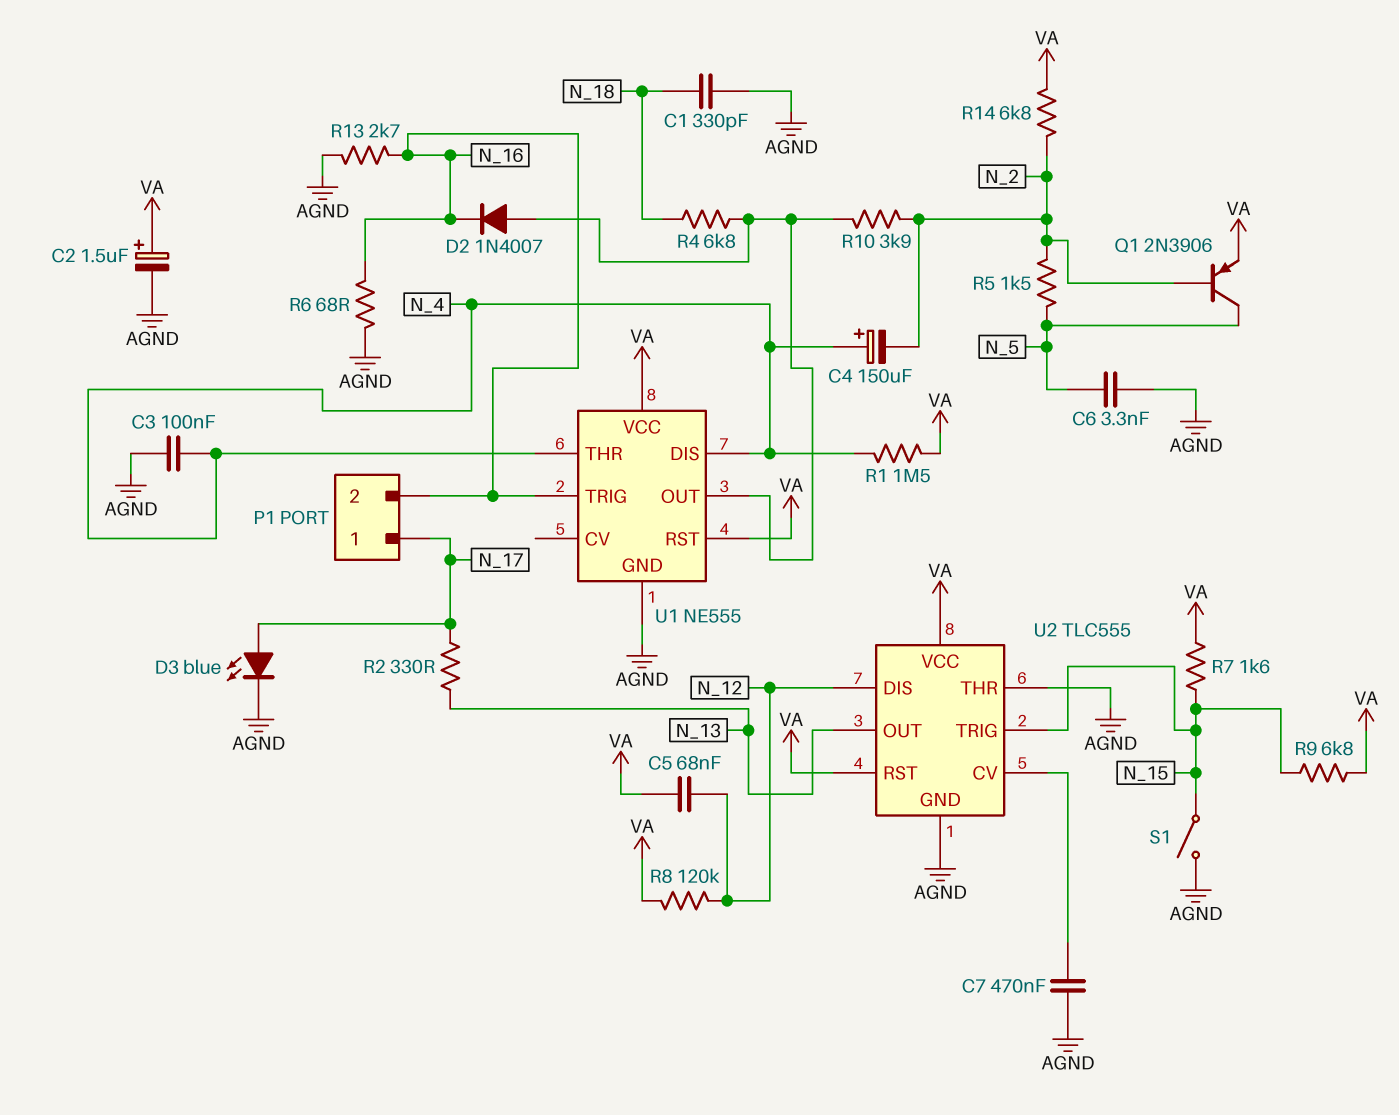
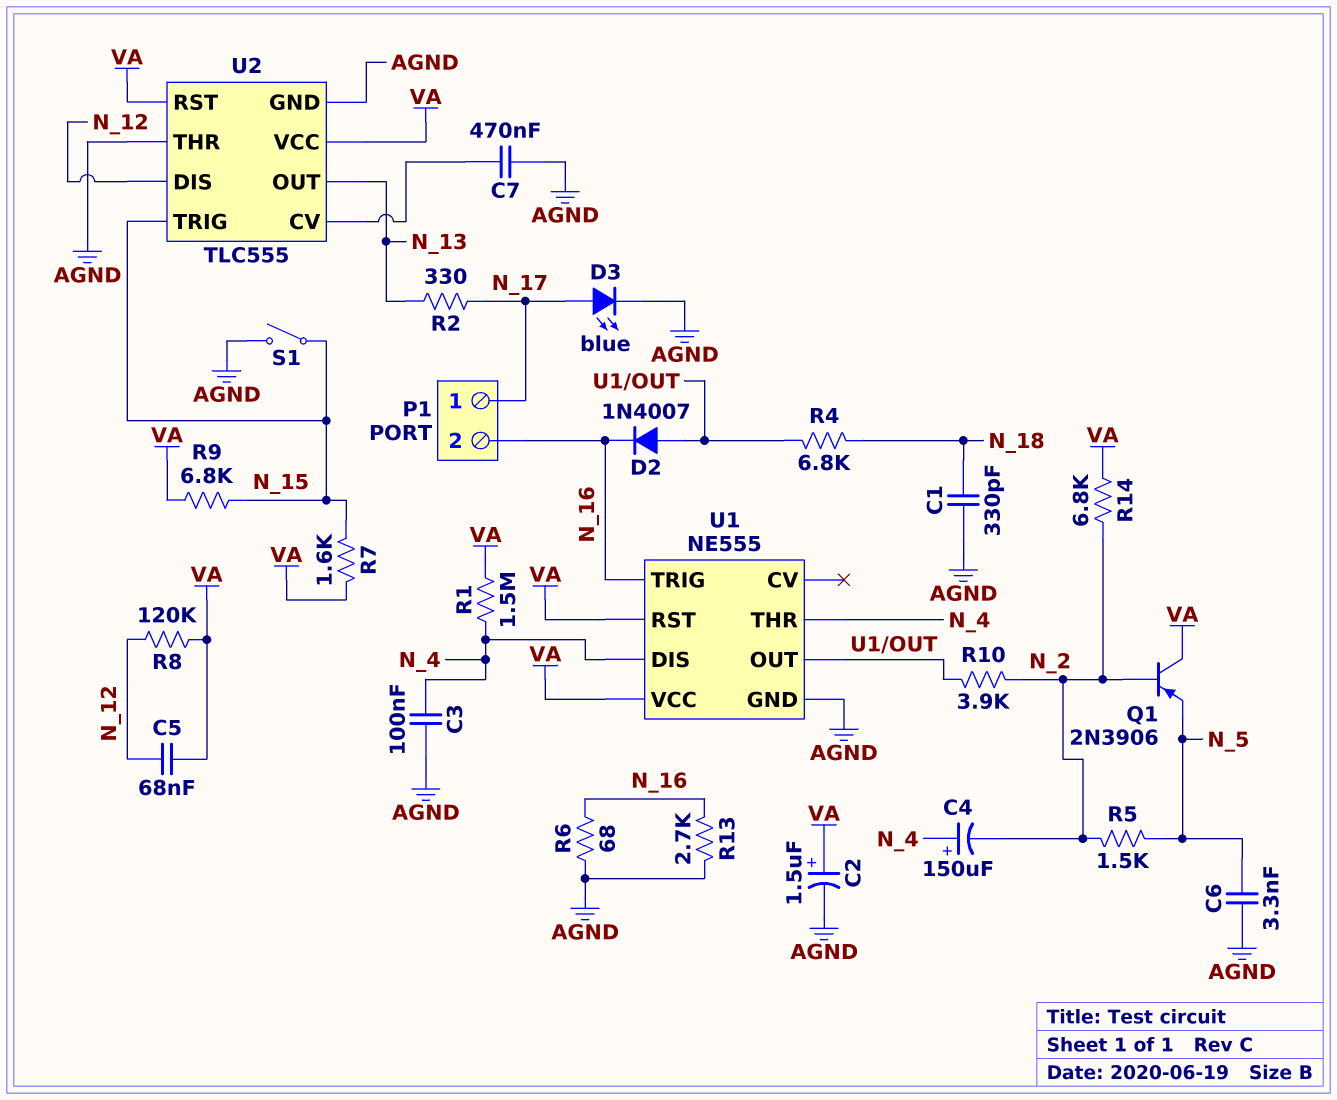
Q1: PNP 2N3906 (B N_2, C N_5, E VA) -> PNP 2N3906 (B N_2, C VA, E N_5)

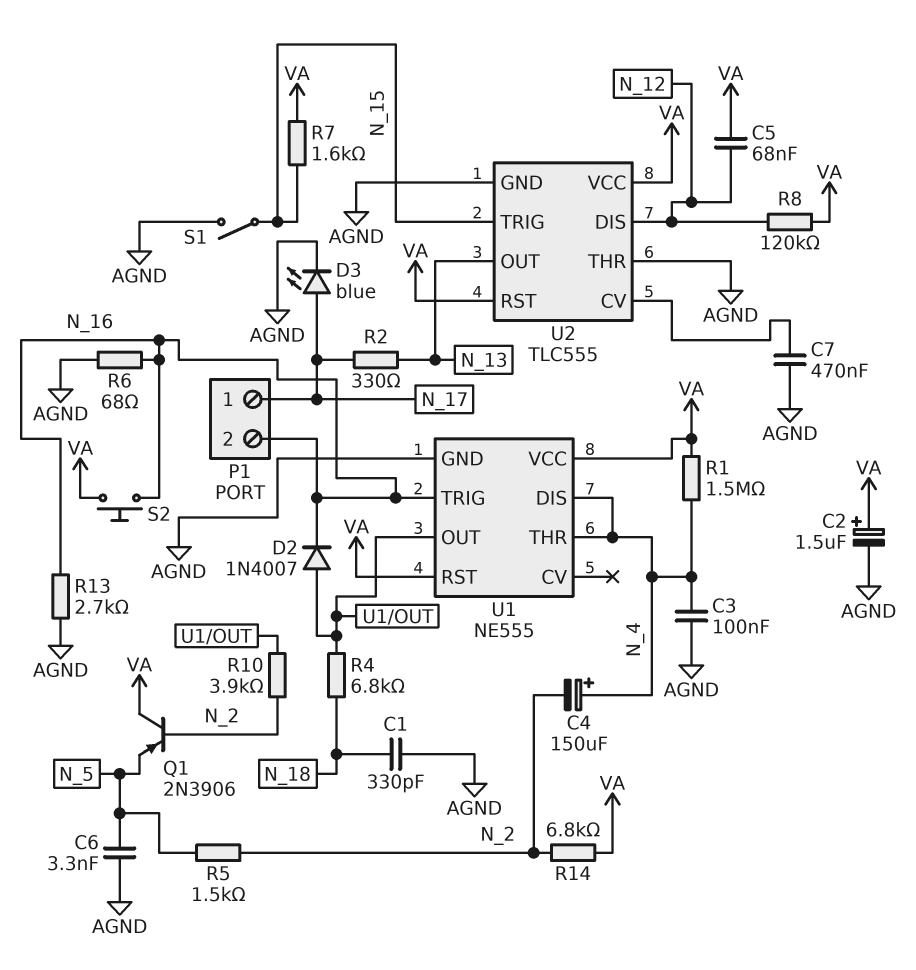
R9: 6.8k (N_15, VA) -> none
S2: none -> button (N_16, VA)

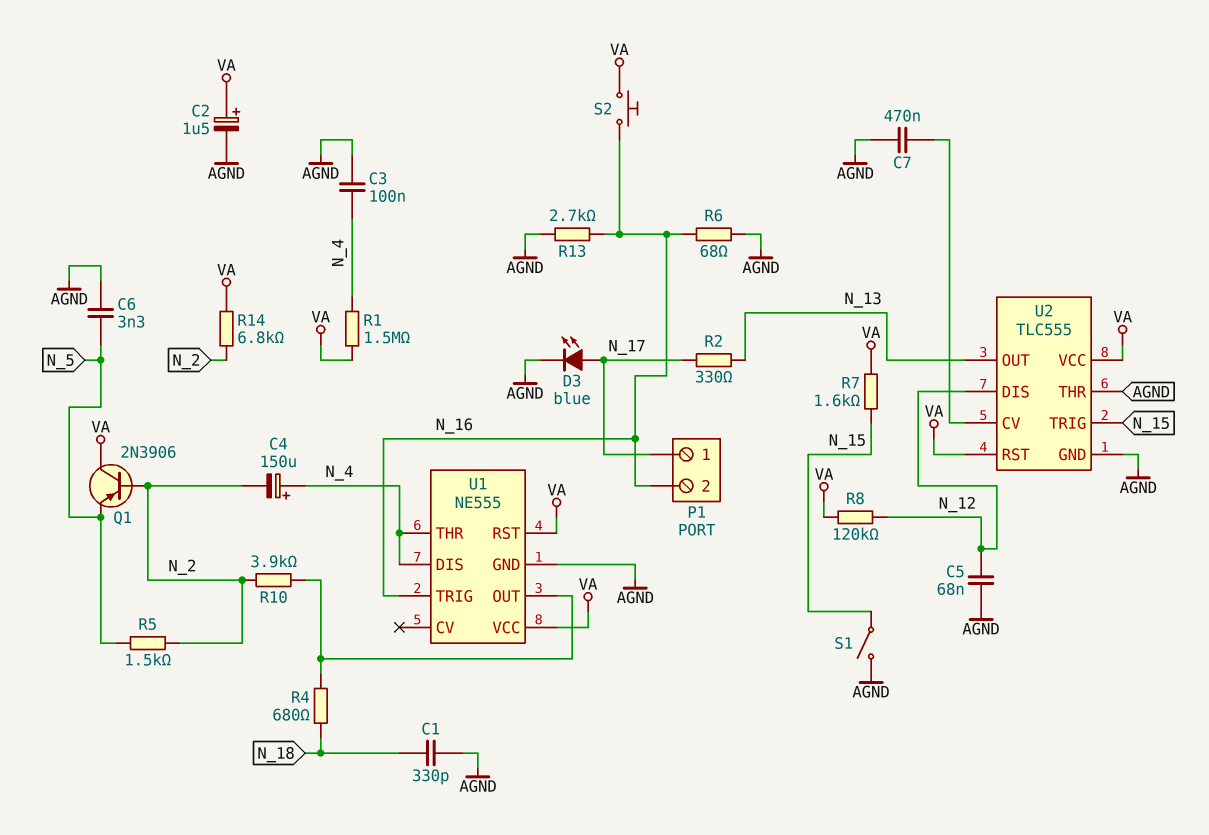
C5: 68nF (N_12, VA) -> 68nF (AGND, N_12)
D2: diode 1N4007 (A U1/OUT, K N_16) -> none
R4: 6.8k (N_18, U1/OUT) -> 680 (N_18, U1/OUT)

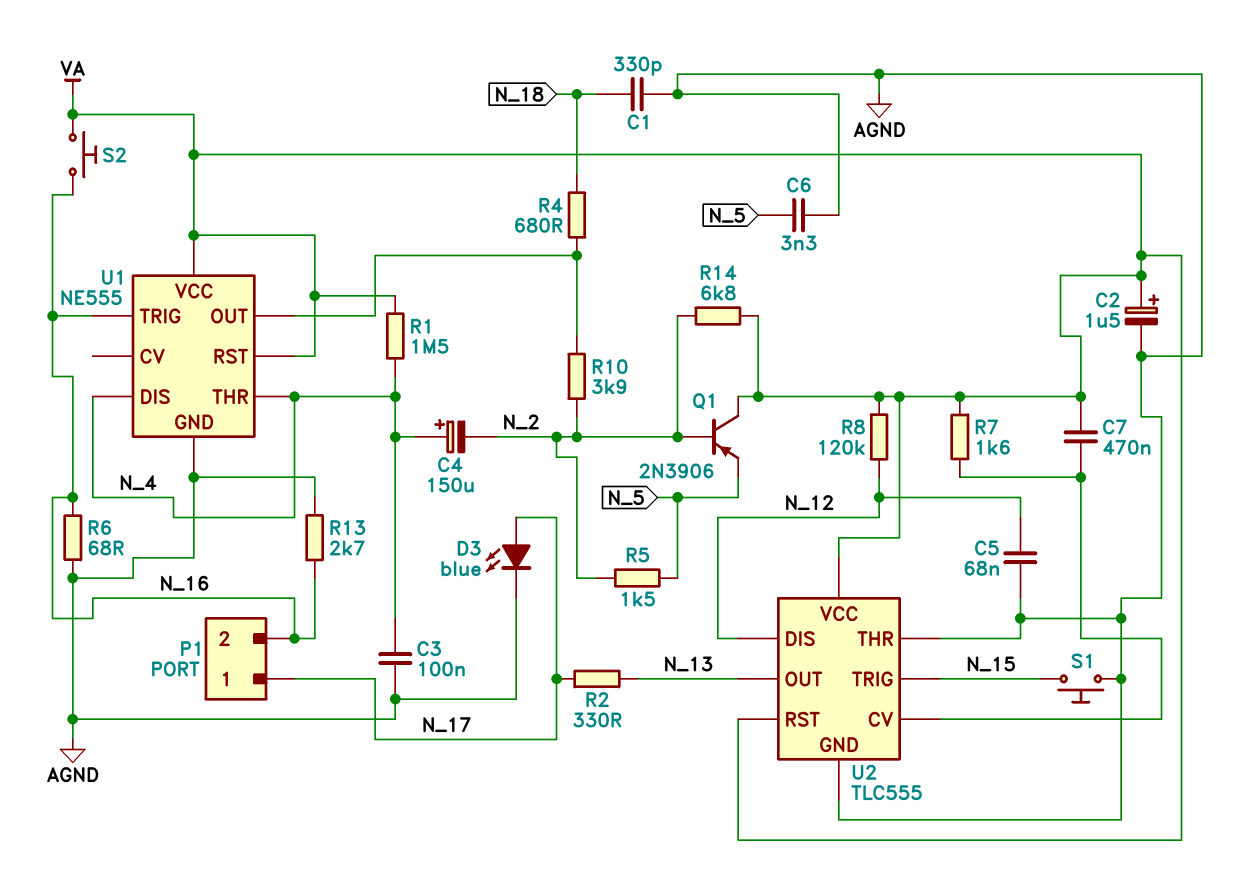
C7: 470nF (AGND, U2/CV) -> 470nF (U2/CV, VA)
R7: 1.6k (N_15, VA) -> 1.6k (U2/CV, VA)
S1: switch (AGND, N_15) -> button (AGND, N_15)

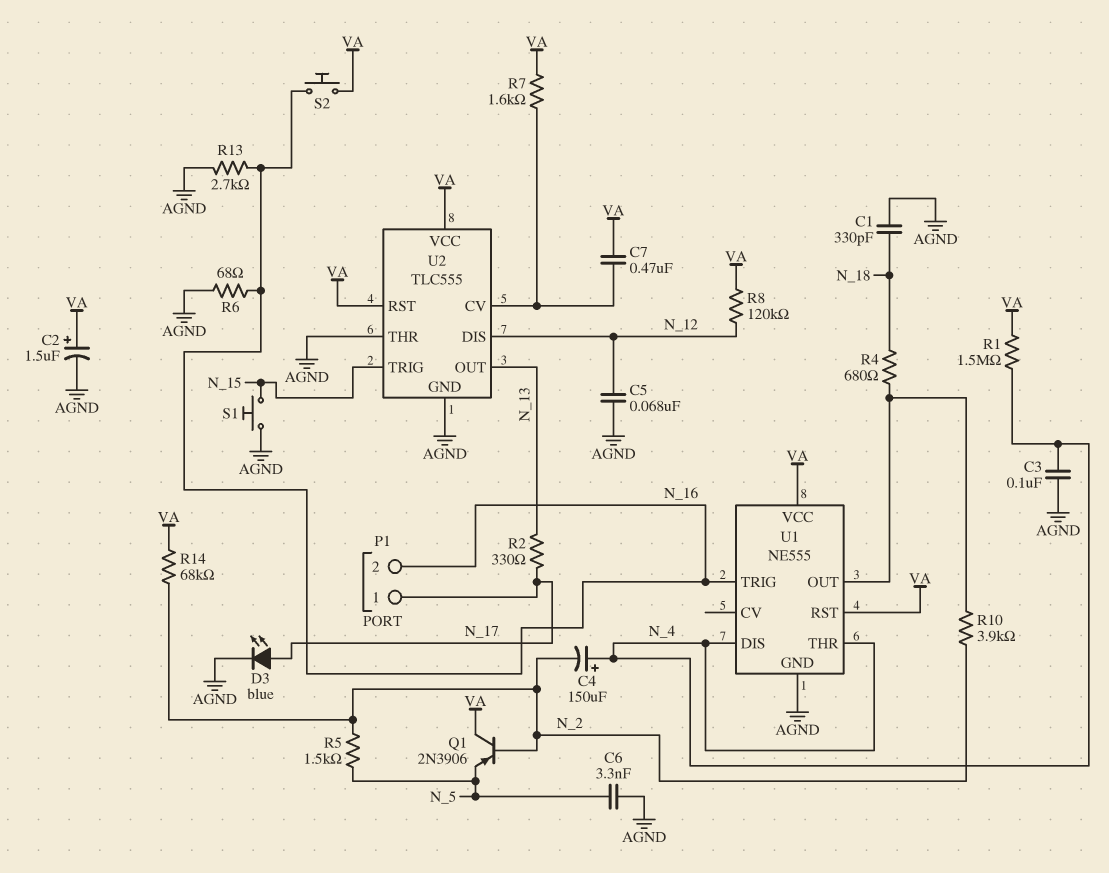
R14: 6.8k (N_2, VA) -> 68k (N_2, VA)

